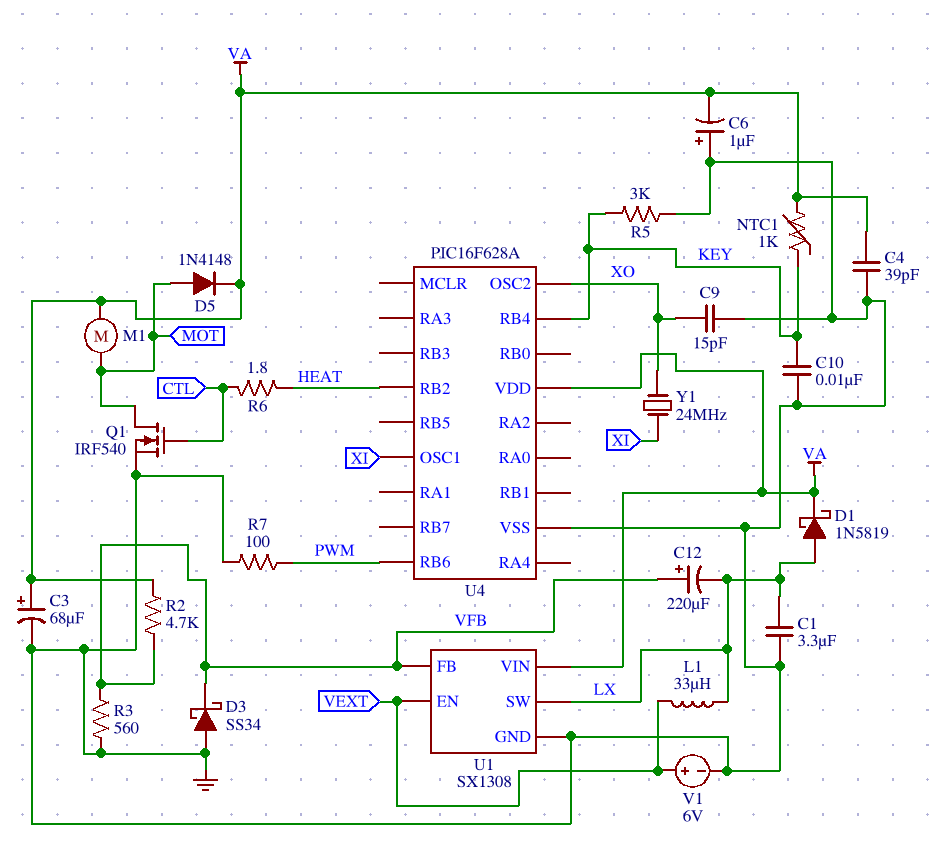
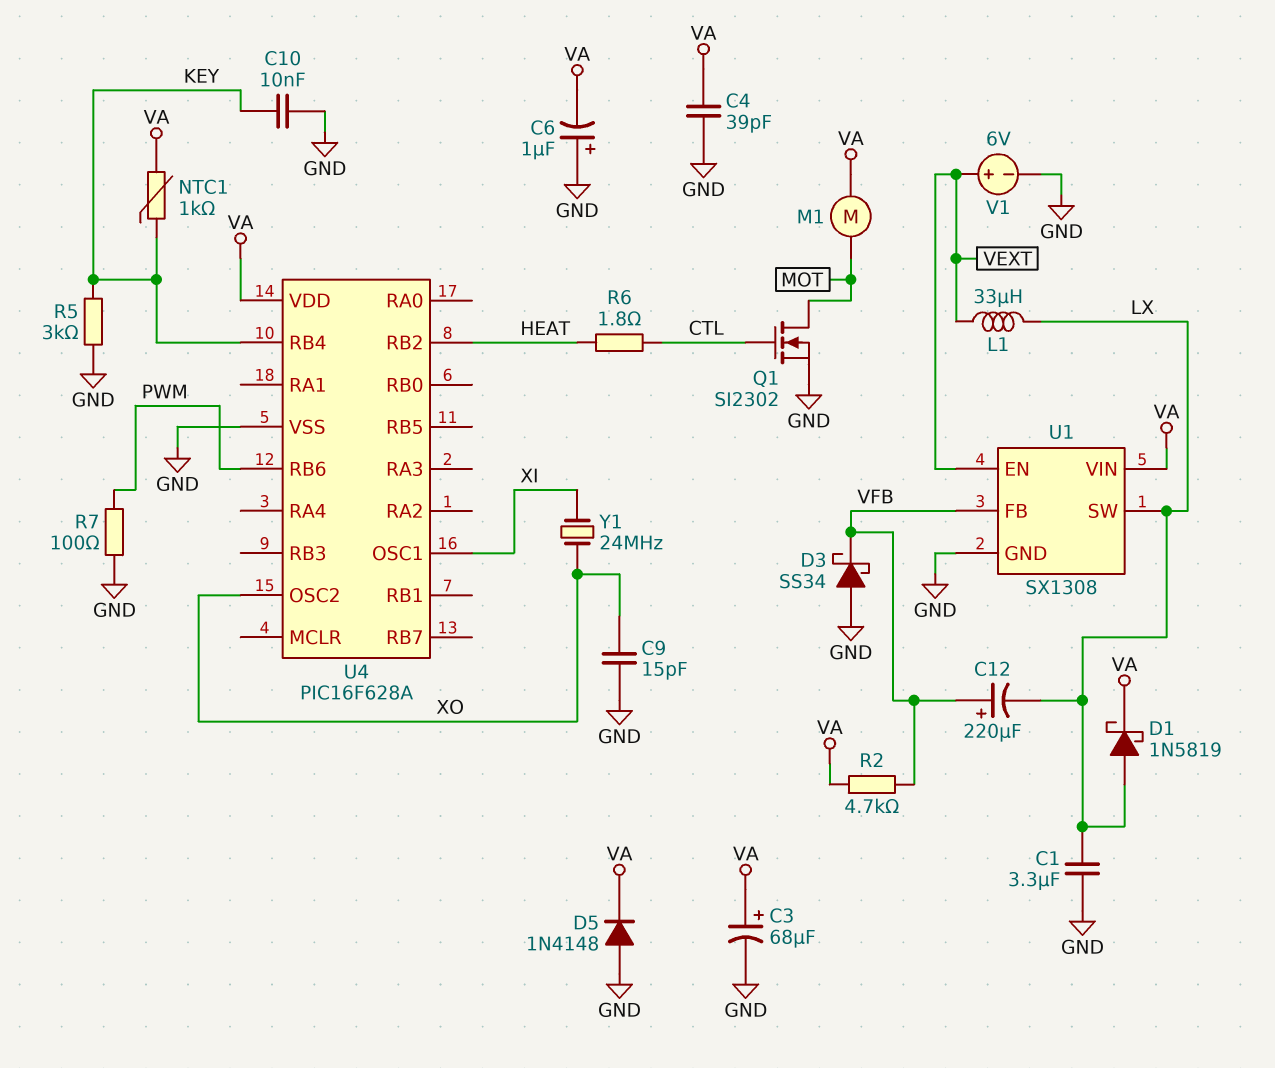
D5: diode 1N4148 (A MOT, K VA) -> diode 1N4148 (A GND, K VA)
Q1: NMOS IRF540 (G CTL, D MOT, S GND) -> NMOS SI2302 (G CTL, D MOT, S GND)
R3: 560 (GND, VFB) -> none

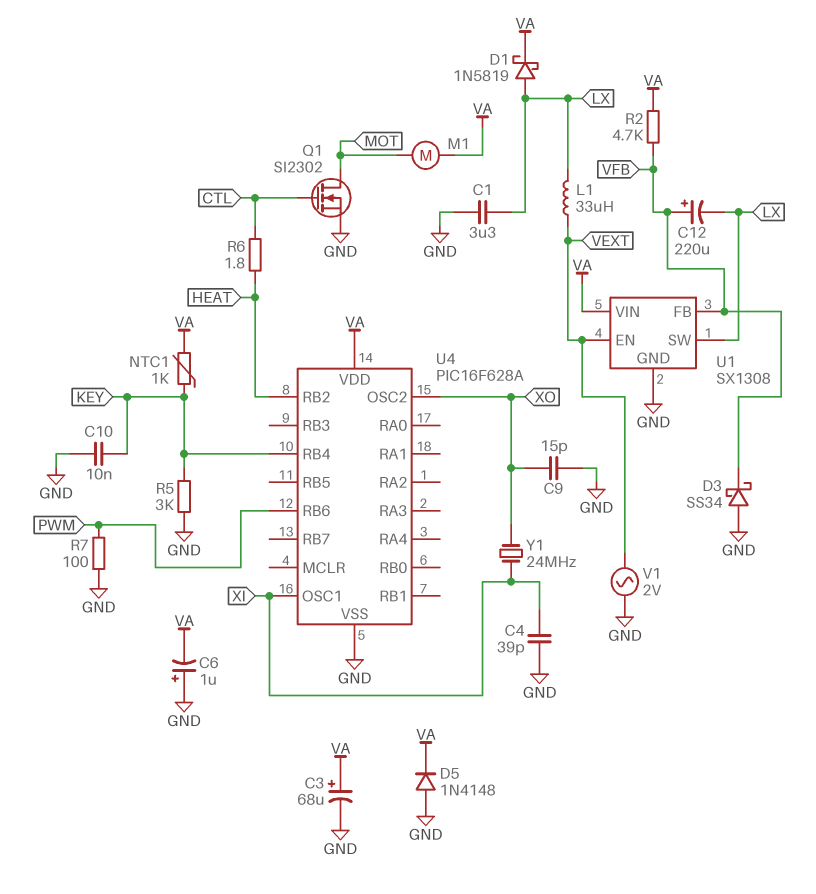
C4: 39pF (GND, VA) -> 39pF (GND, XI)
V1: 6V (plus VEXT, minus GND) -> AC 2V (GND, VEXT)

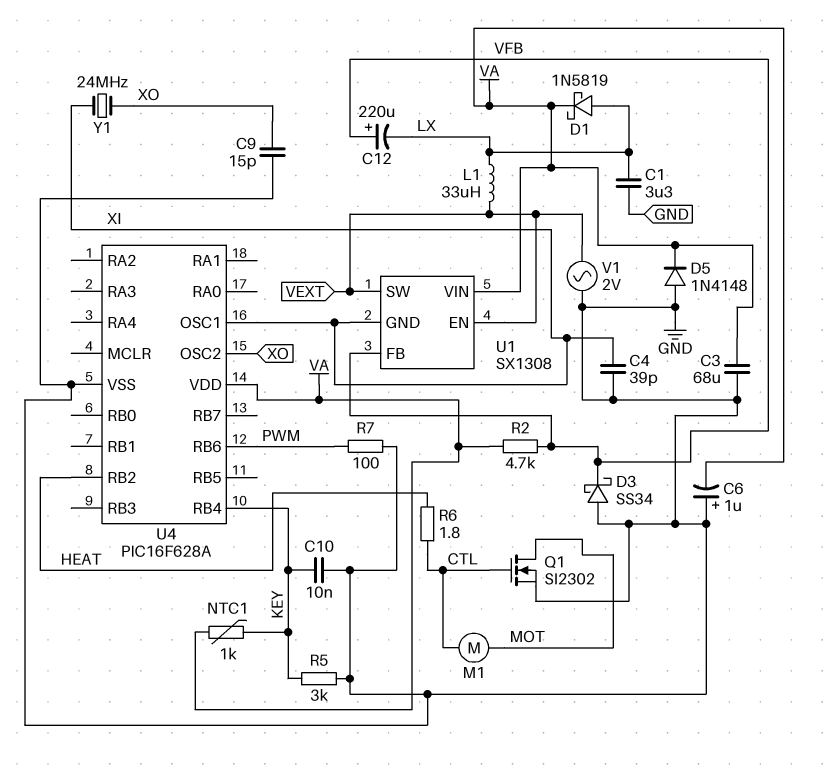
C3: 68uF (plus VA, minus GND) -> 68uF (GND, VA)
M1: motor (MOT, VA) -> motor (CTL, MOT)
U1 pin GND: GND -> XI
U1 pin SW: LX -> VEXT

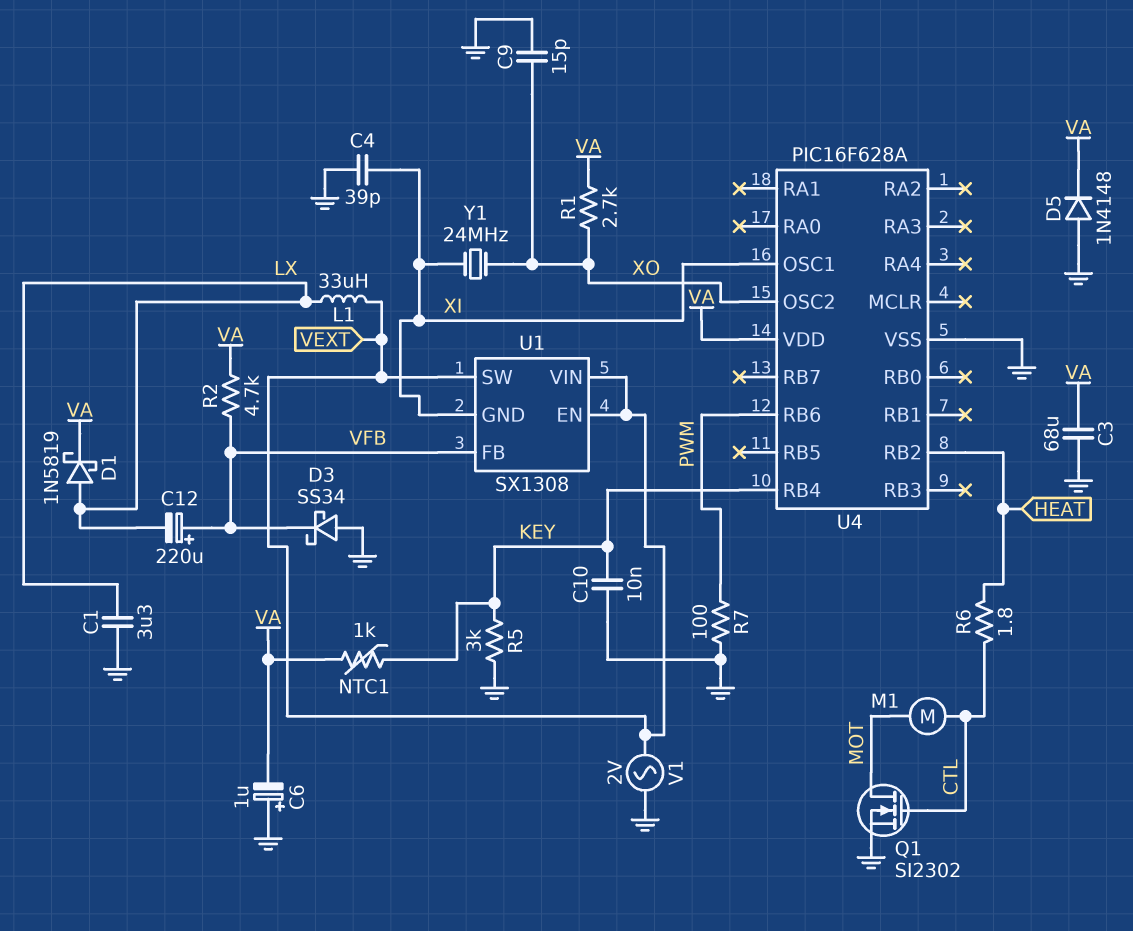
R1: none -> 2.7k (VA, XO)
U1 pin VIN: VA -> VEXT

